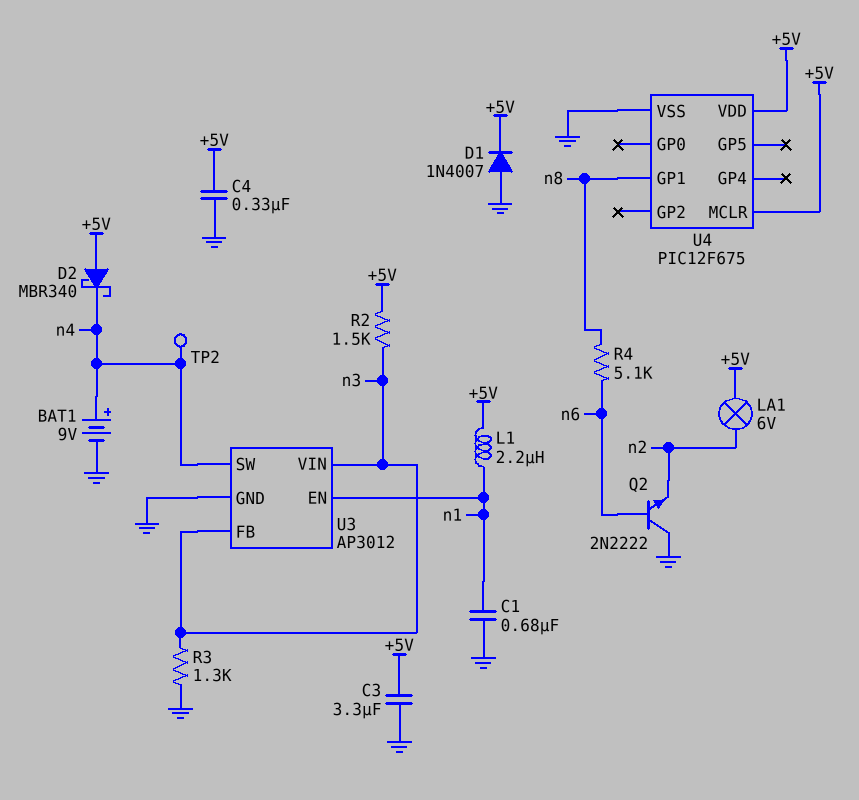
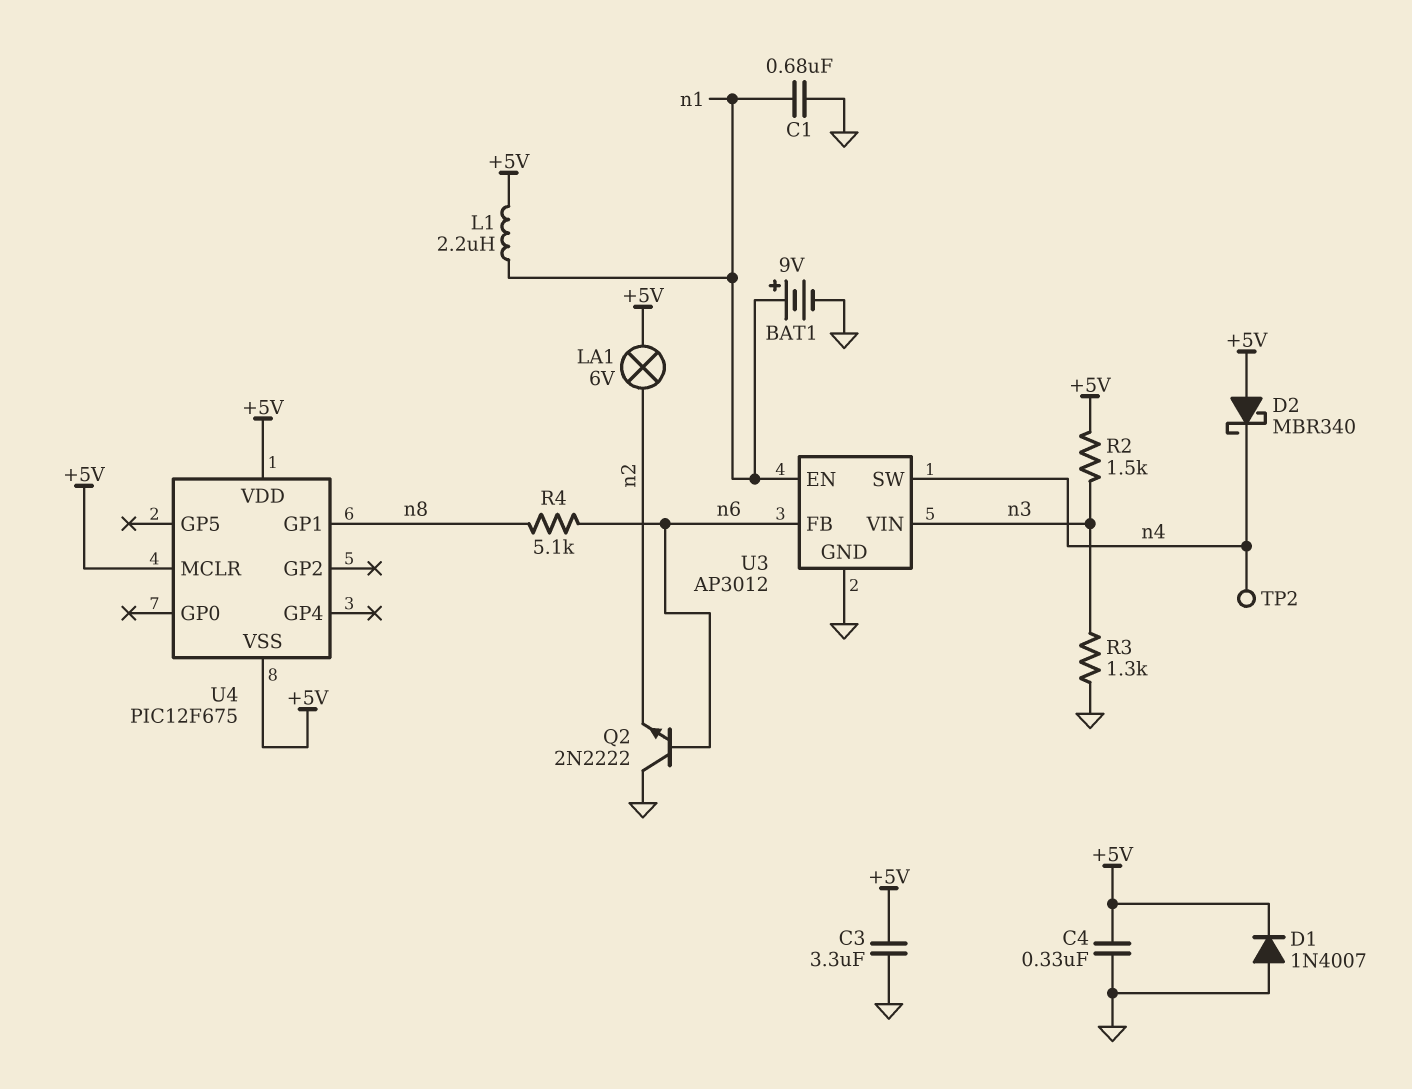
BAT1: 9V (plus n4, minus GND) -> 9V (plus n1, minus GND)
U3 pin FB: n3 -> n6
U4 pin VSS: GND -> +5V

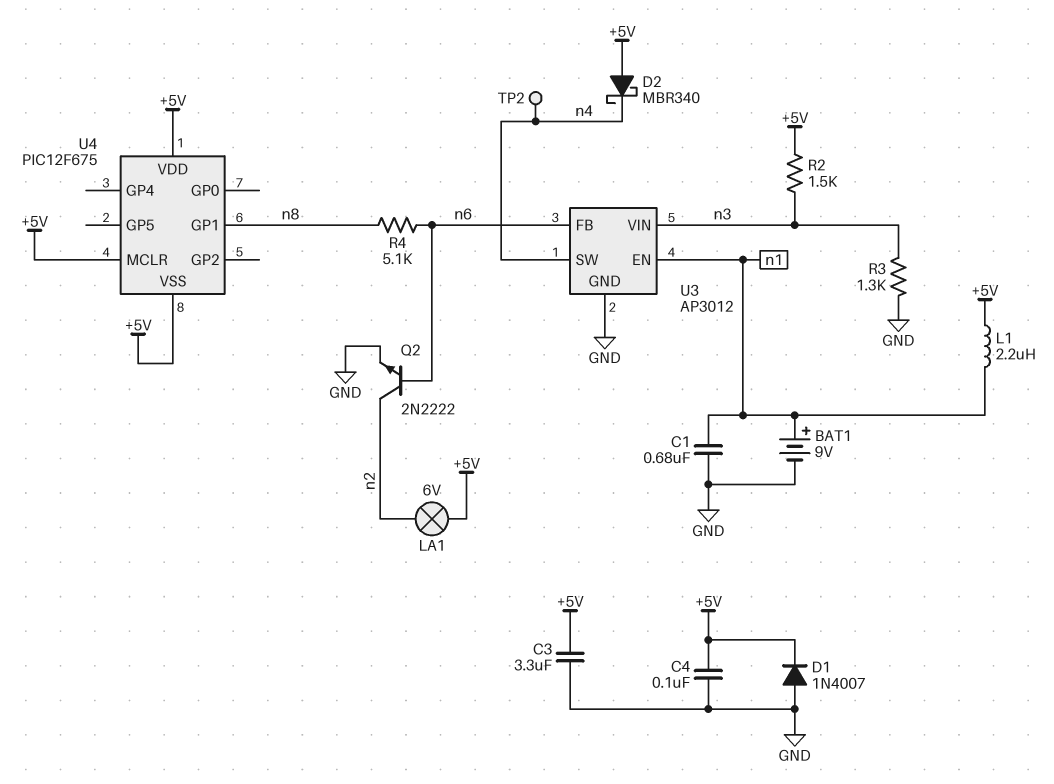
C4: 330nF (+5V, GND) -> 100nF (+5V, GND)
Q2: NPN 2N2222 (B n6, C GND, E n2) -> NPN 2N2222 (B n6, C n2, E GND)

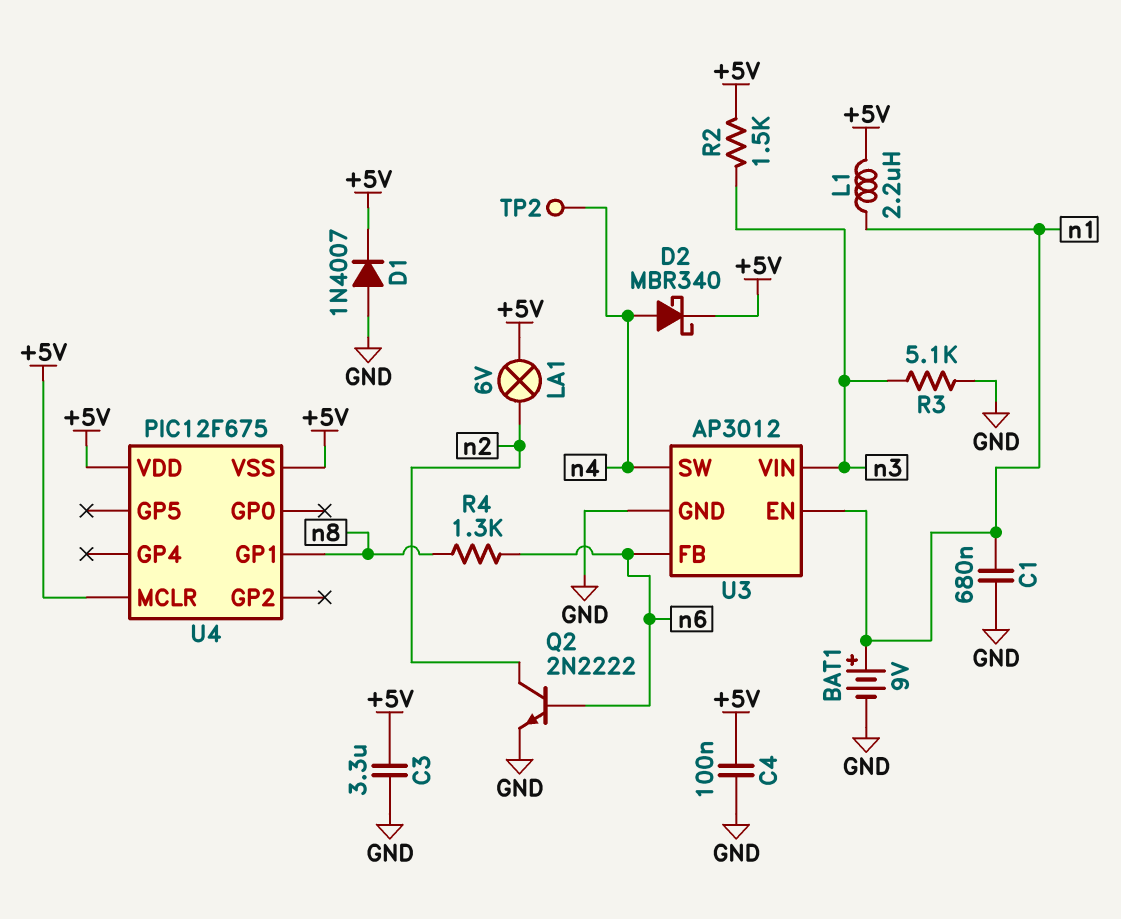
D2: schottky MBR340 (A +5V, K n4) -> schottky MBR340 (A n4, K +5V)
R3: 1.3k (GND, n3) -> 5.1k (GND, n3)
R4: 5.1k (n6, n8) -> 1.3k (n6, n8)

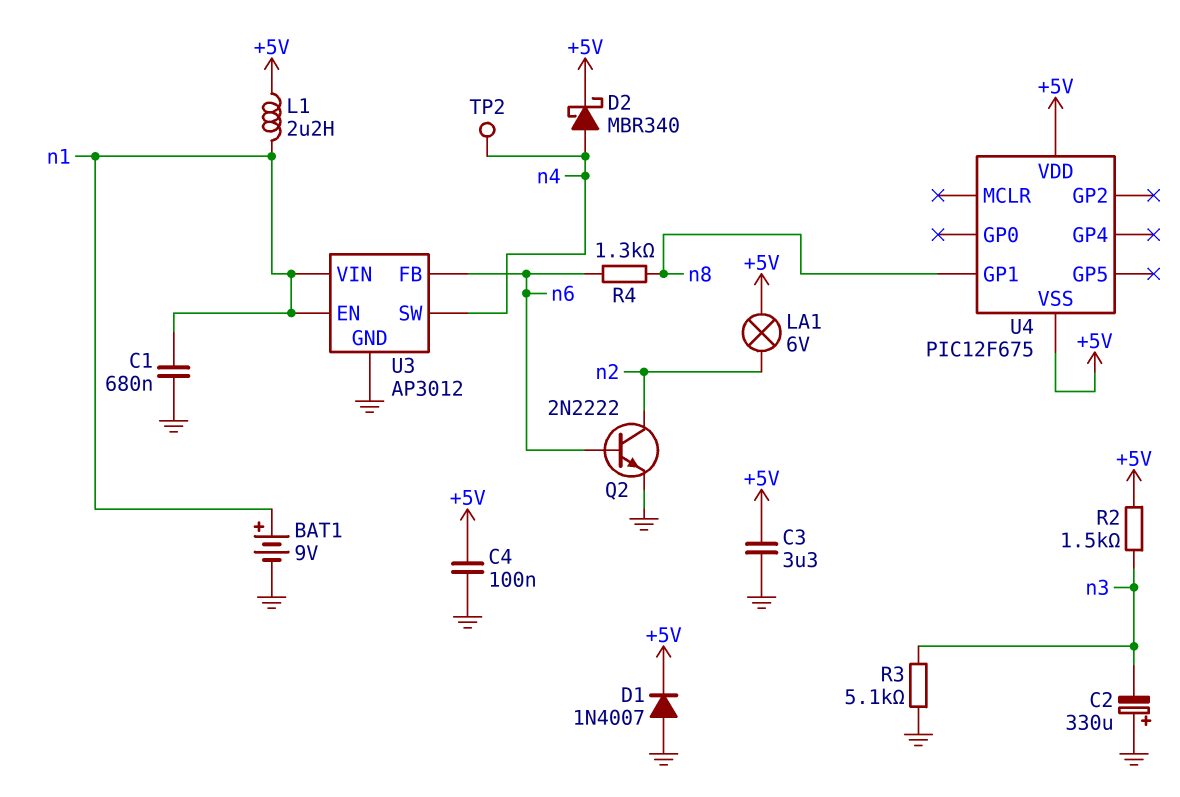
C2: none -> 330uF (plus GND, minus n3)
U3 pin VIN: n3 -> n1
U4 pin MCLR: +5V -> none

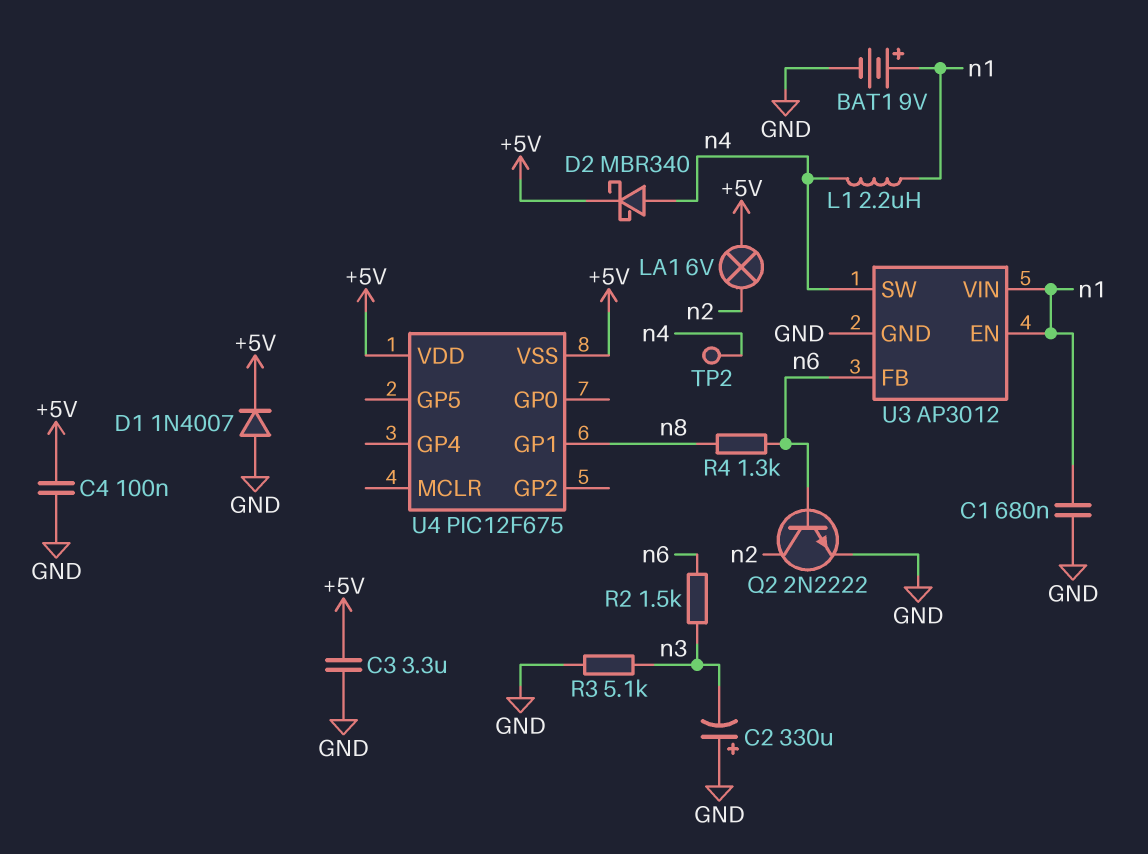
L1: 2.2uH (+5V, n1) -> 2.2uH (n1, n4)
R2: 1.5k (+5V, n3) -> 1.5k (n3, n6)

